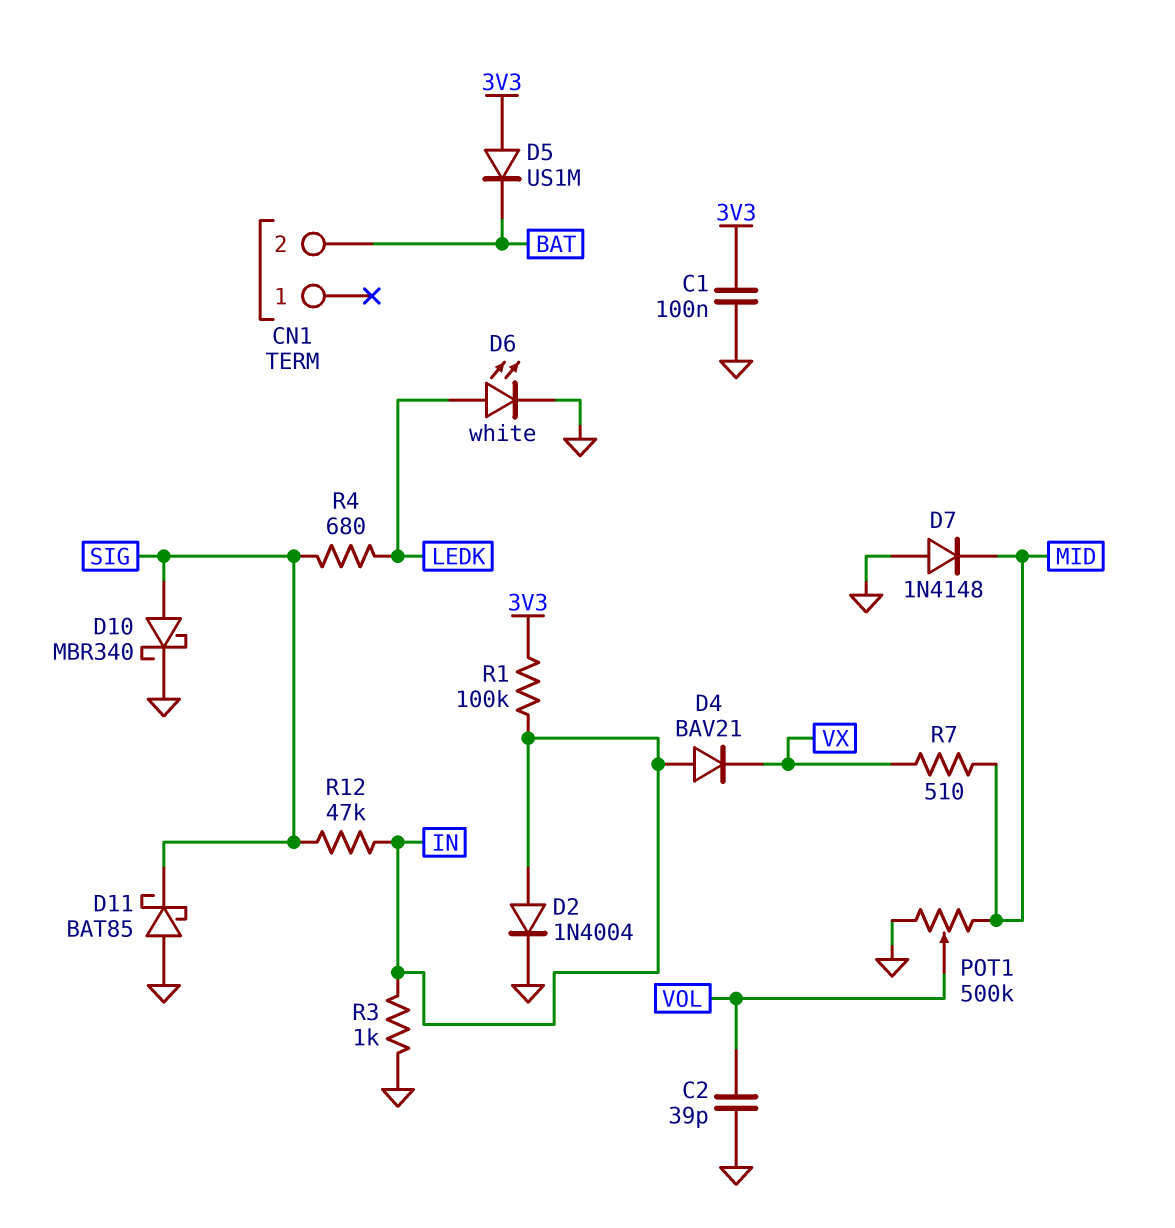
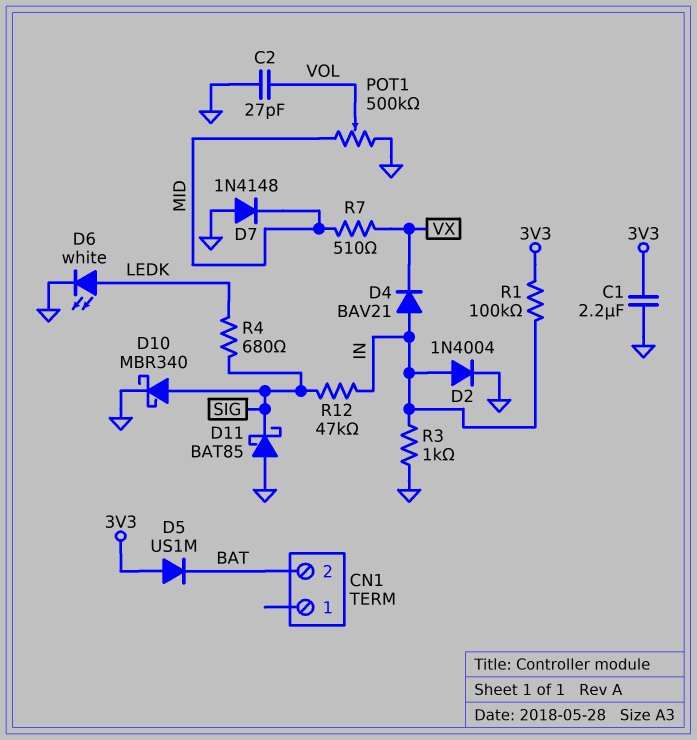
C1: 100nF (3V3, GND) -> 2.2uF (3V3, GND)
C2: 39pF (GND, VOL) -> 27pF (GND, VOL)

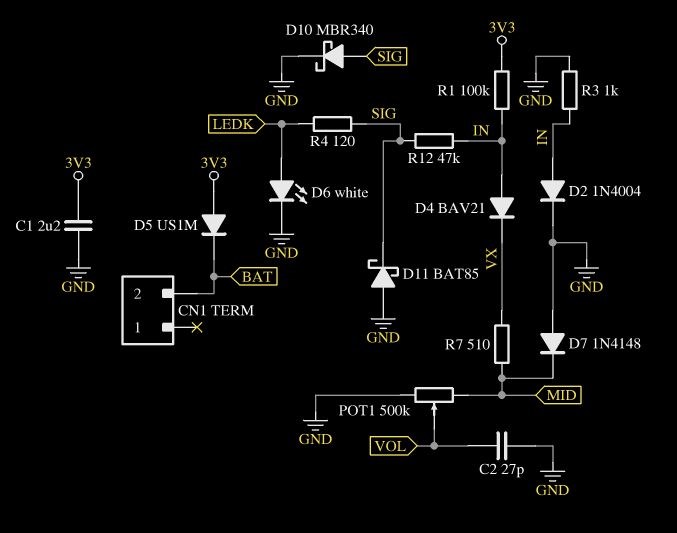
R4: 680 (LEDK, SIG) -> 120 (LEDK, SIG)

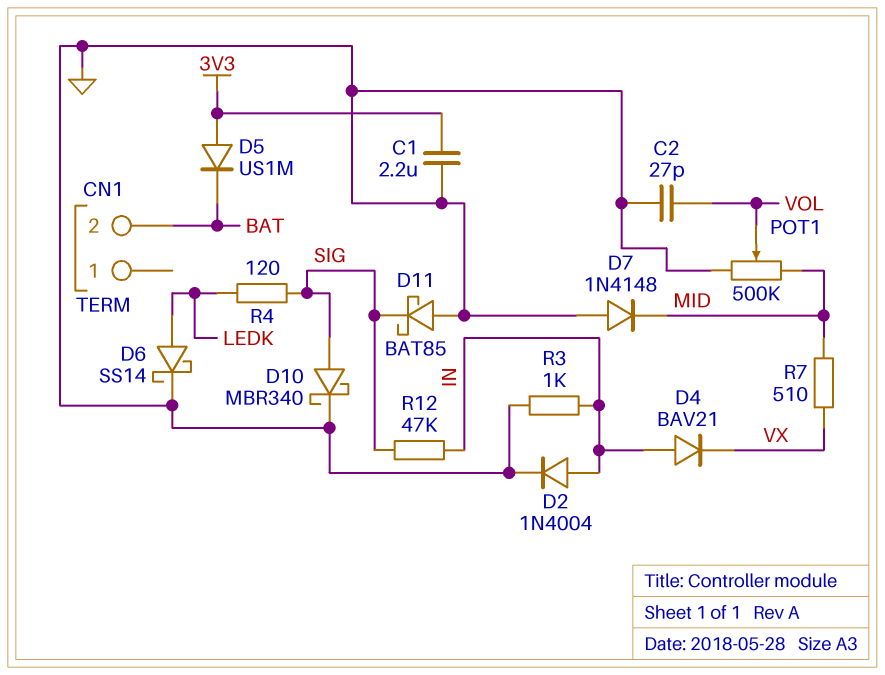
D6: LED white (A LEDK, K GND) -> schottky SS14 (A LEDK, K GND)
R1: 100k (3V3, IN) -> none

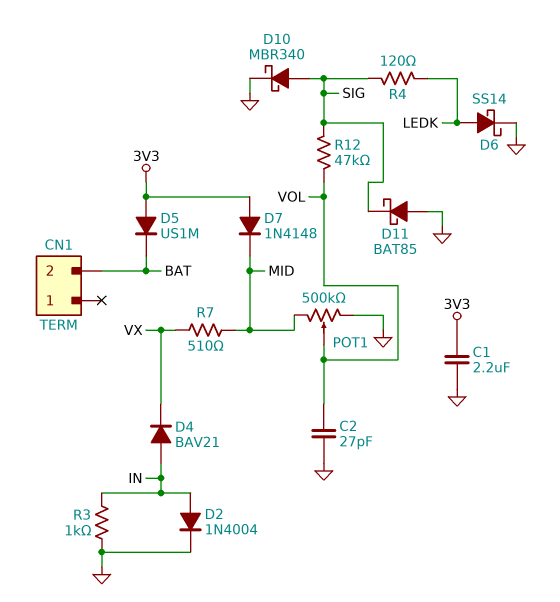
D7: diode 1N4148 (A GND, K MID) -> diode 1N4148 (A 3V3, K MID)
R12: 47k (IN, SIG) -> 47k (SIG, VOL)

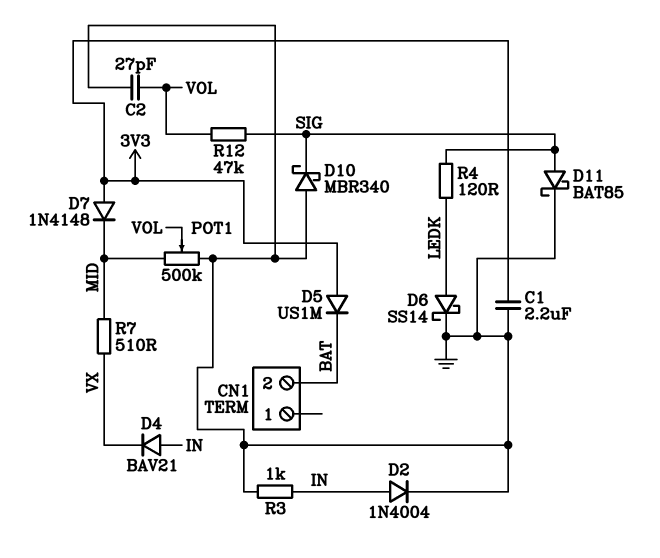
D10: schottky MBR340 (A SIG, K GND) -> schottky MBR340 (A GND, K SIG)
D11: schottky BAT85 (A GND, K SIG) -> schottky BAT85 (A SIG, K GND)

